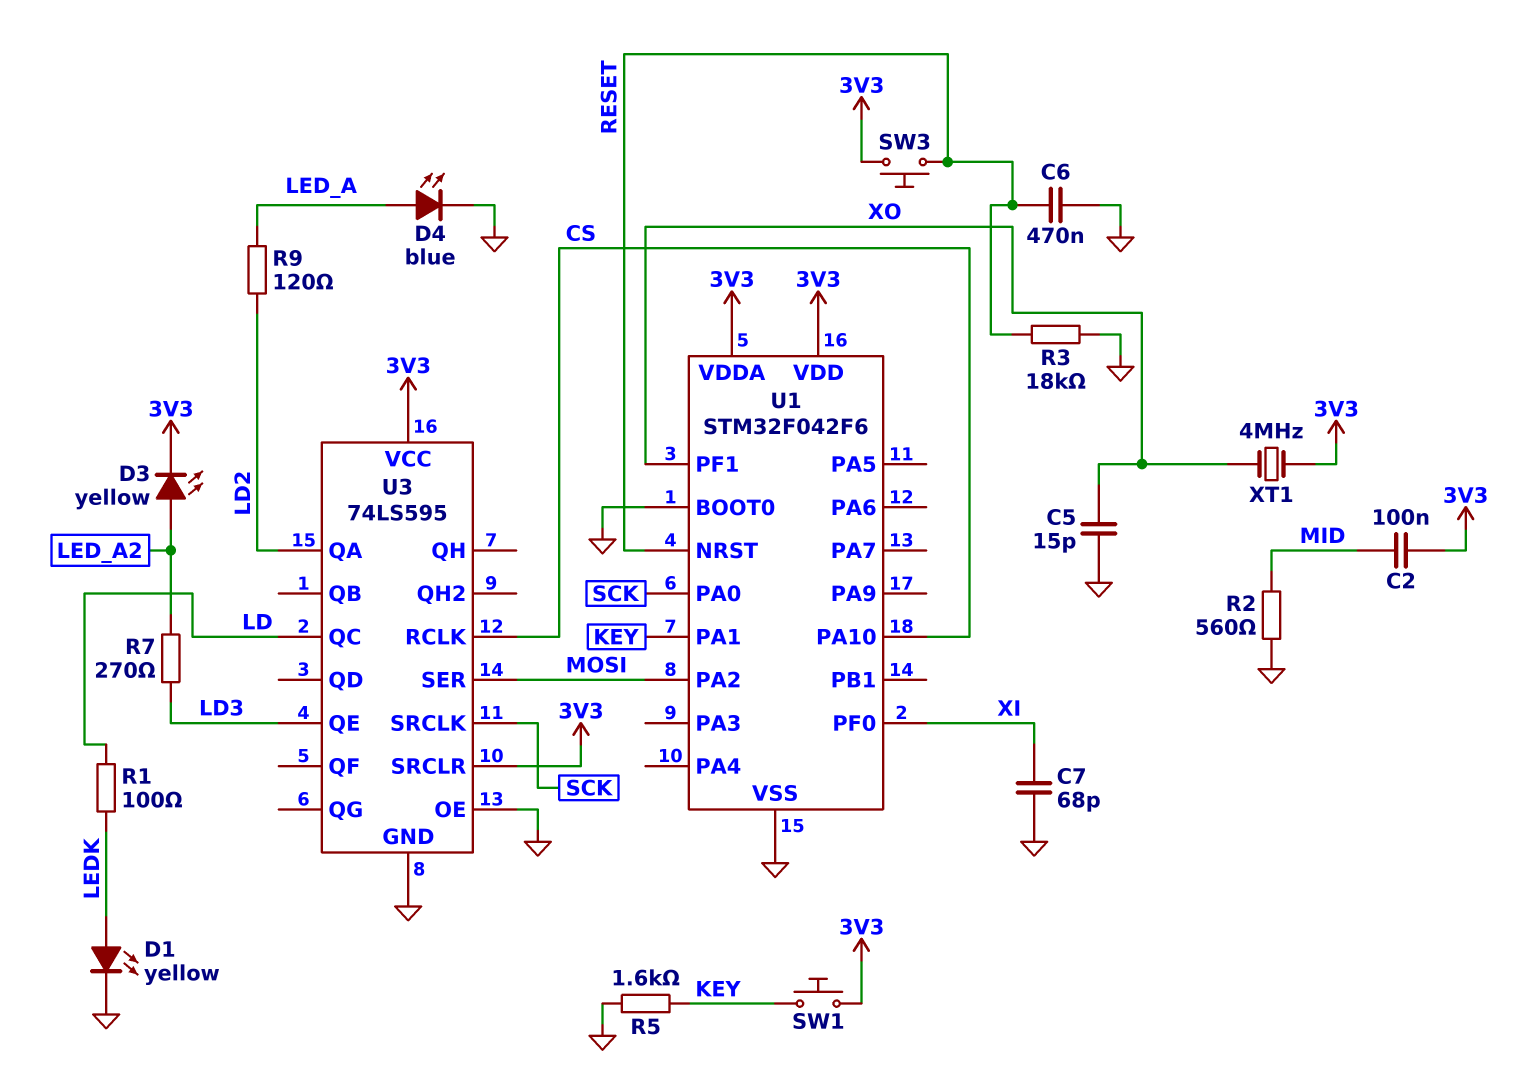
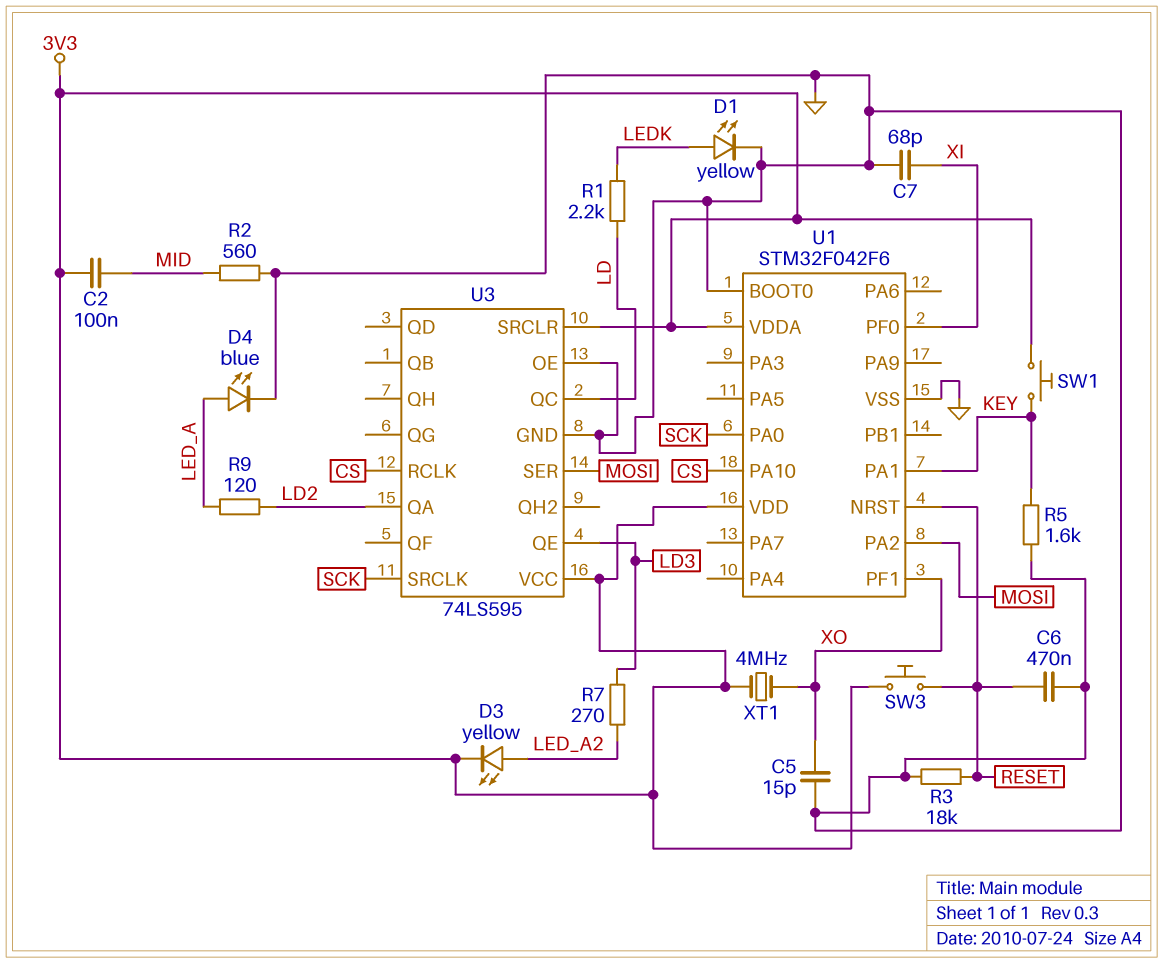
R1: 100 (LD, LEDK) -> 2.2k (LD, LEDK)

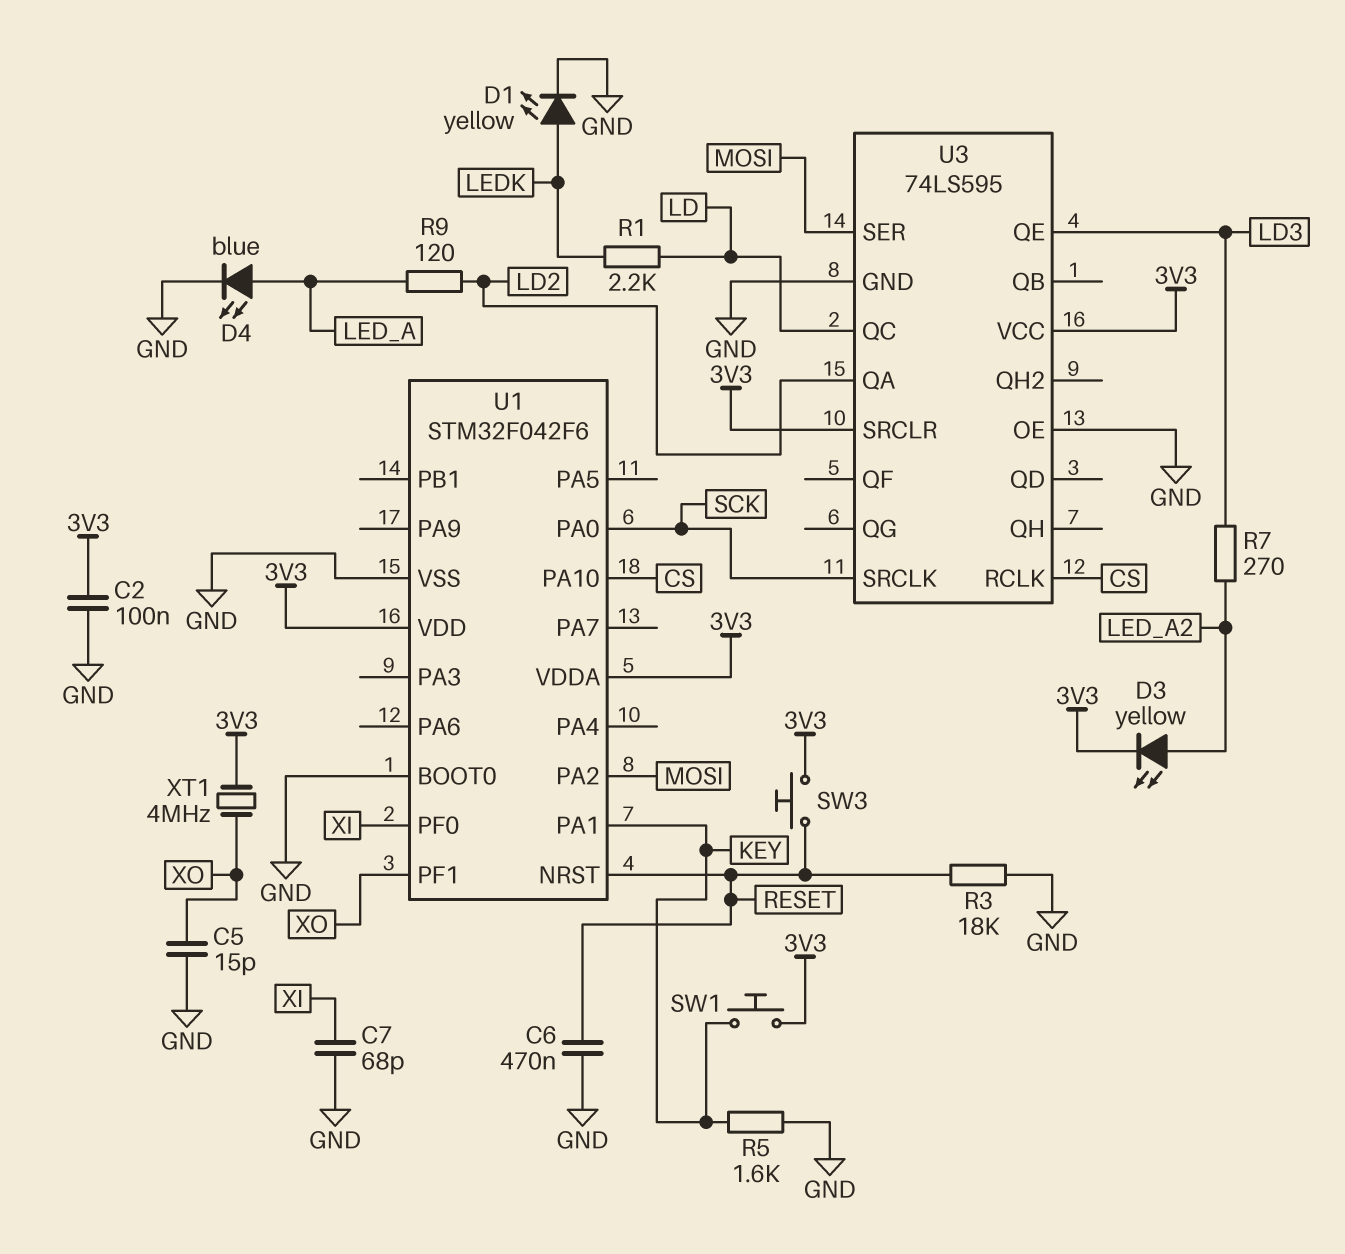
C2: 100nF (3V3, MID) -> 100nF (3V3, GND)
R2: 560 (GND, MID) -> none

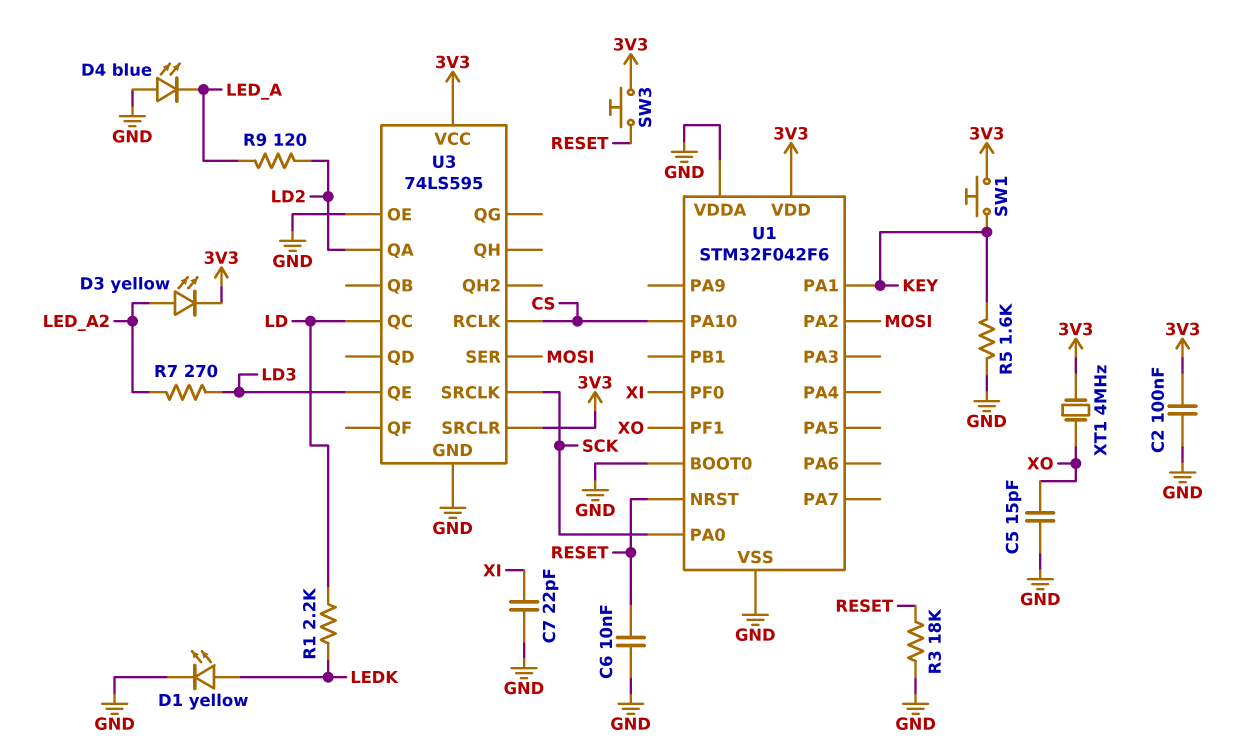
C6: 470nF (GND, RESET) -> 10nF (GND, RESET)
C7: 68pF (GND, XI) -> 22pF (GND, XI)
D4: LED blue (A LED_A, K GND) -> LED blue (A GND, K LED_A)
U1 pin VDDA: 3V3 -> GND

